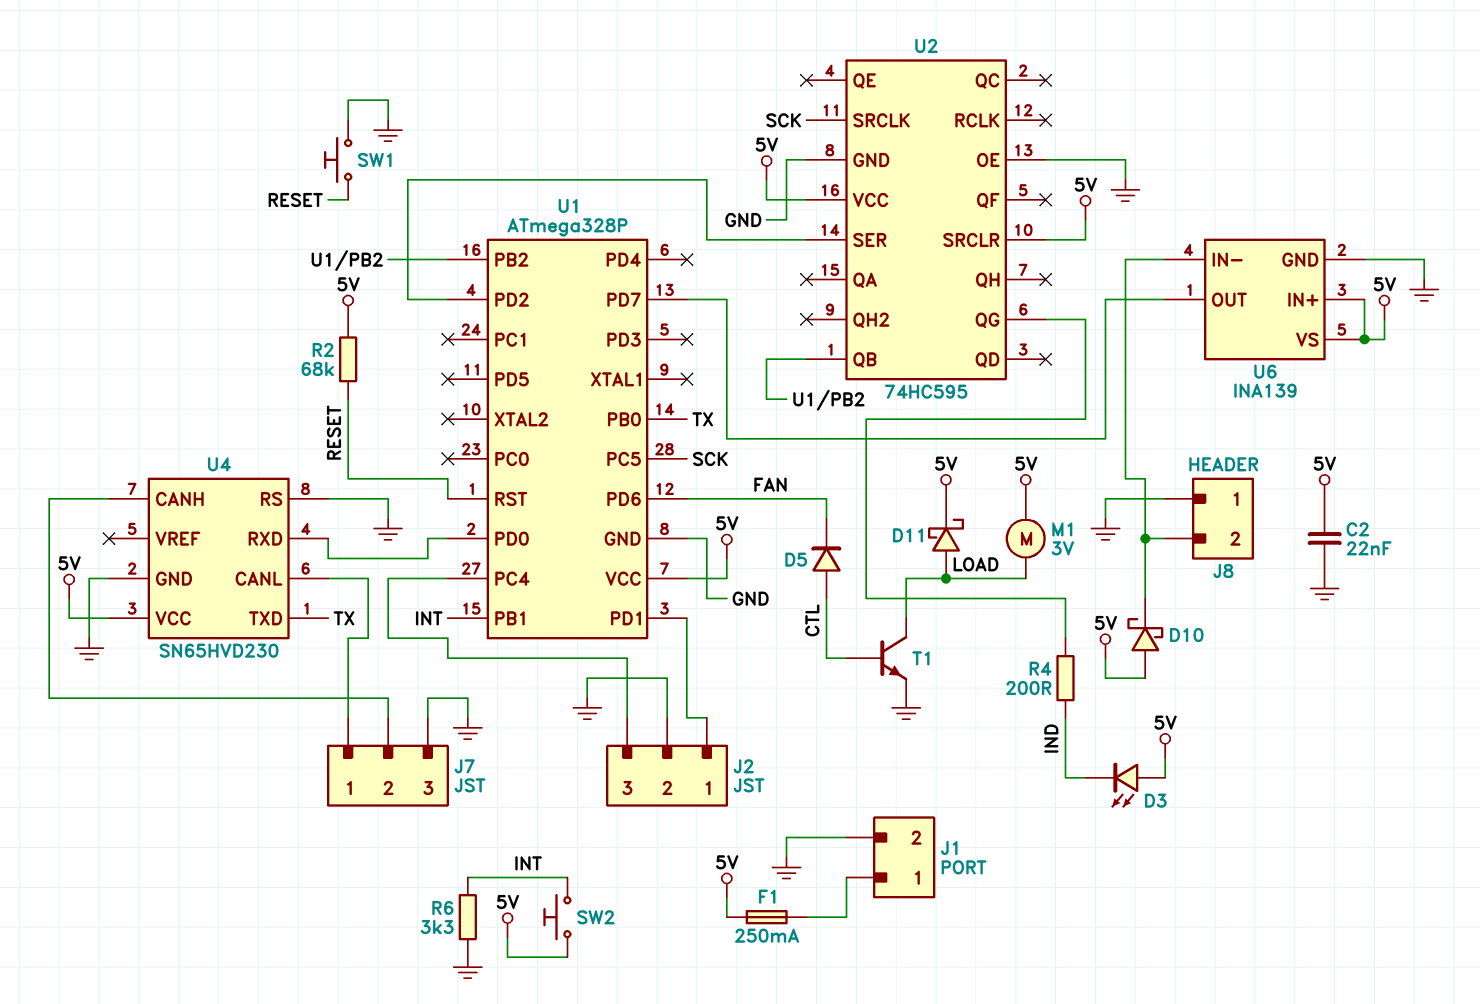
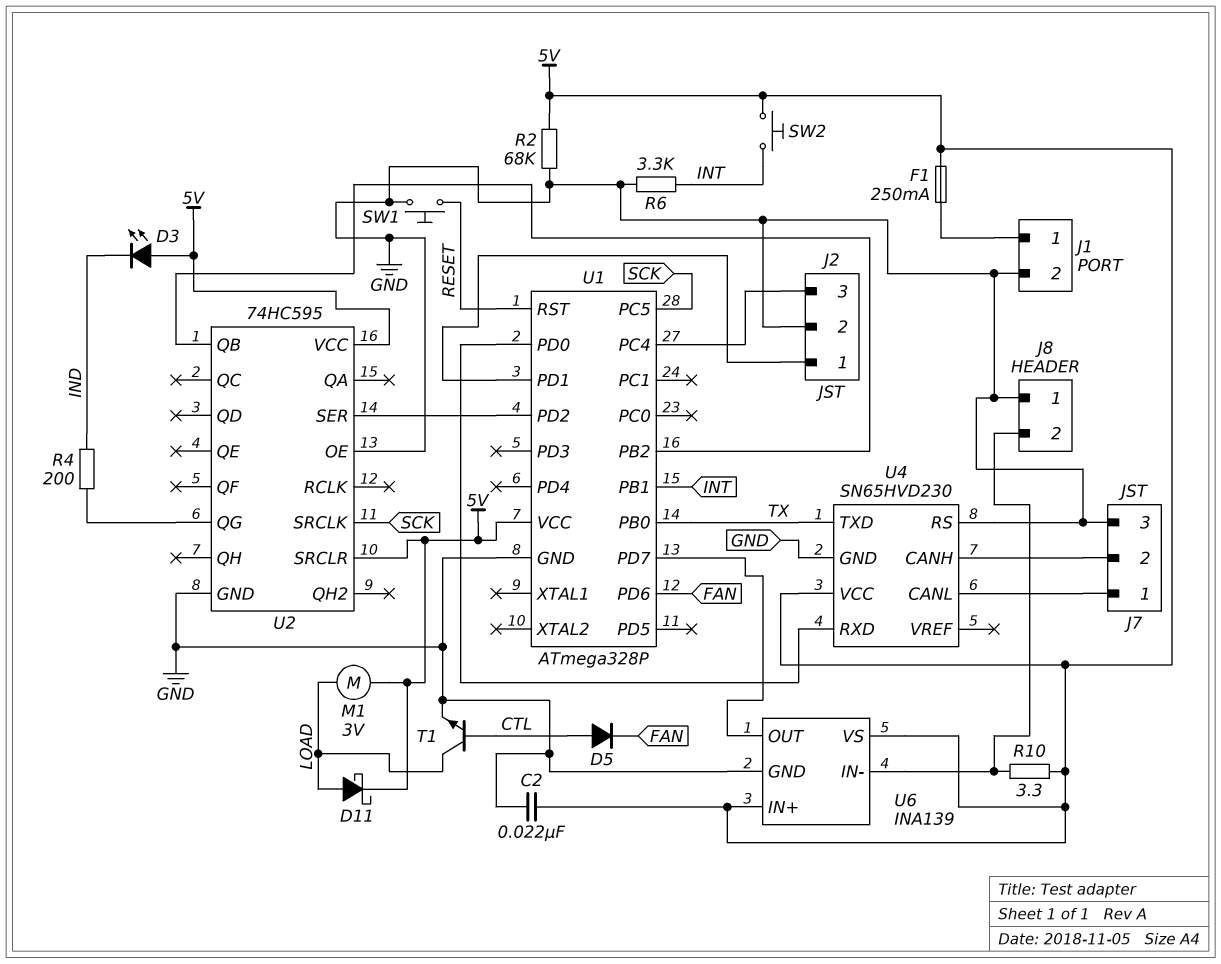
D10: schottky (A 5V, K J8/2) -> none
R2: 68k (5V, RESET) -> 68k (5V, GND)
R10: none -> 3.3 (5V, J8/2)

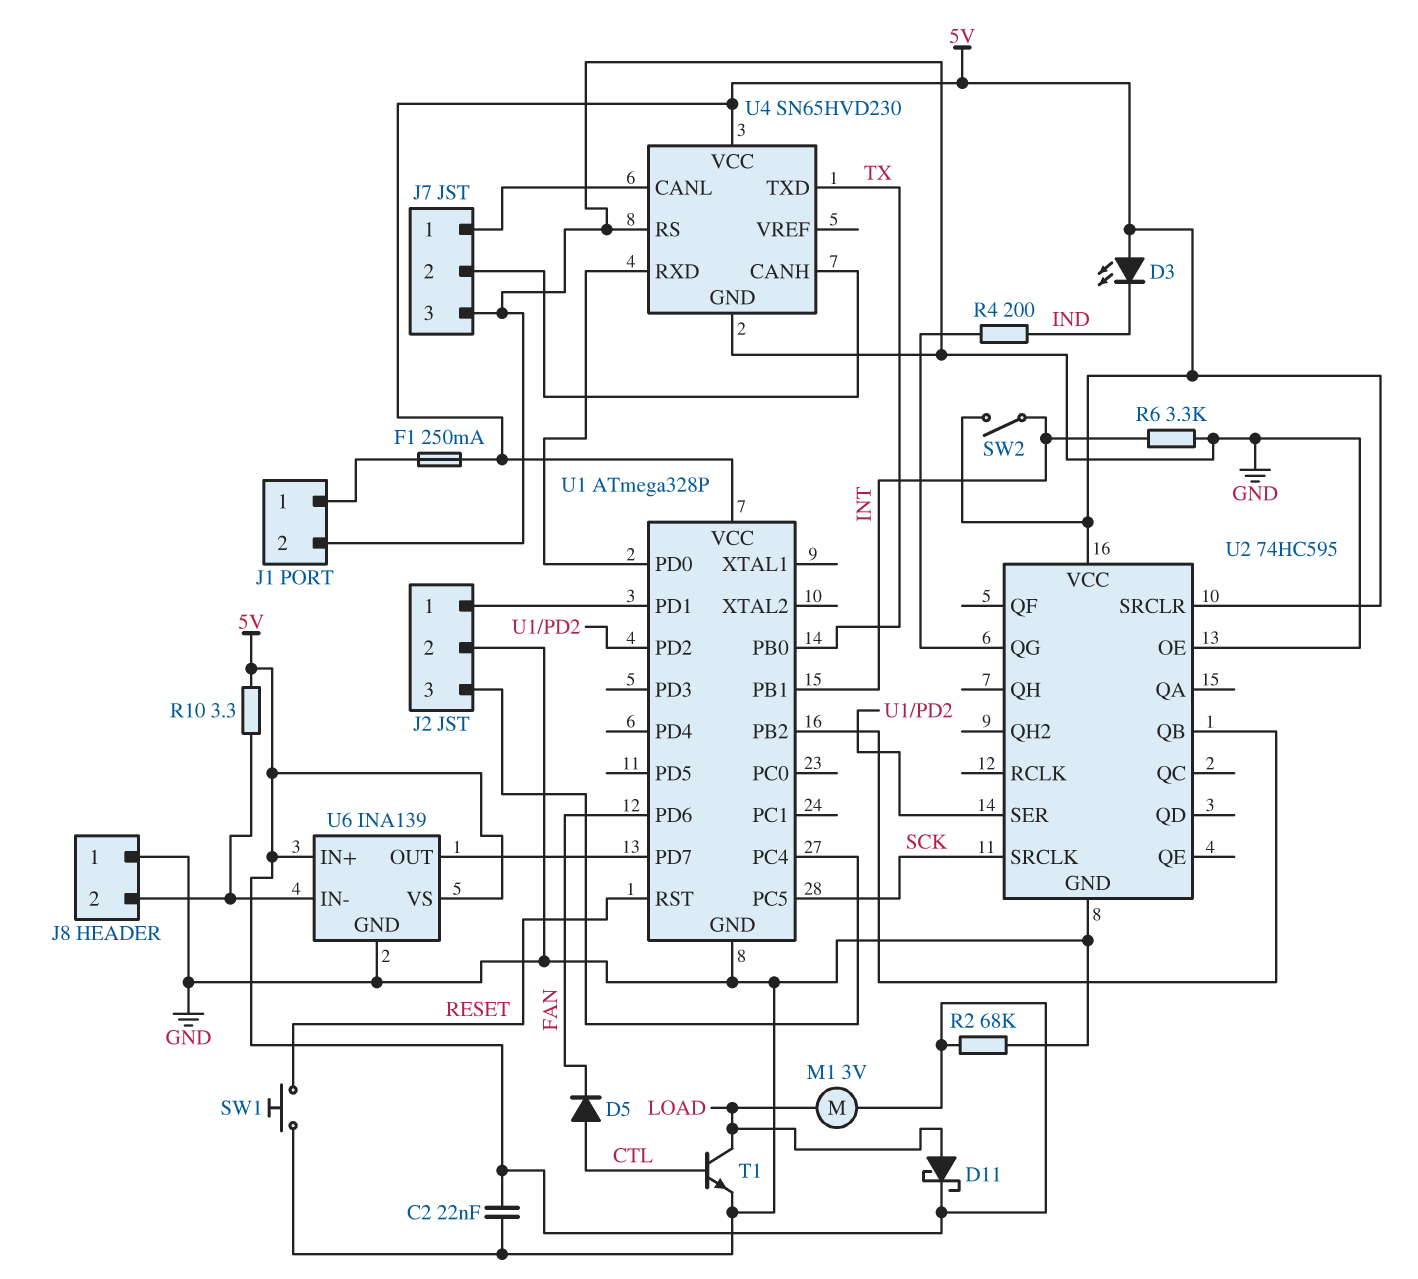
SW2: button (5V, INT) -> switch (5V, INT)

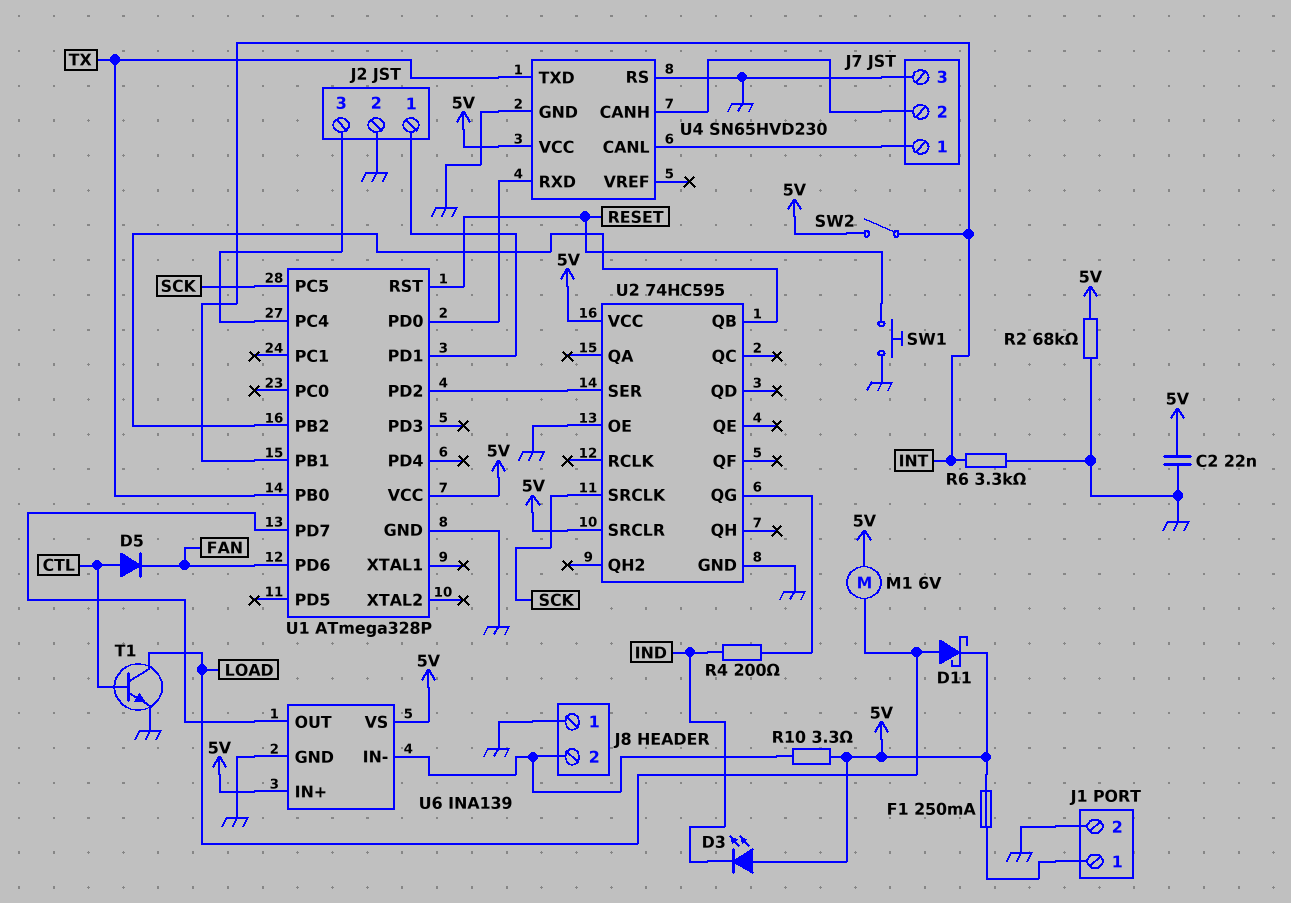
M1: motor 3V (5V, LOAD) -> motor 6V (5V, LOAD)

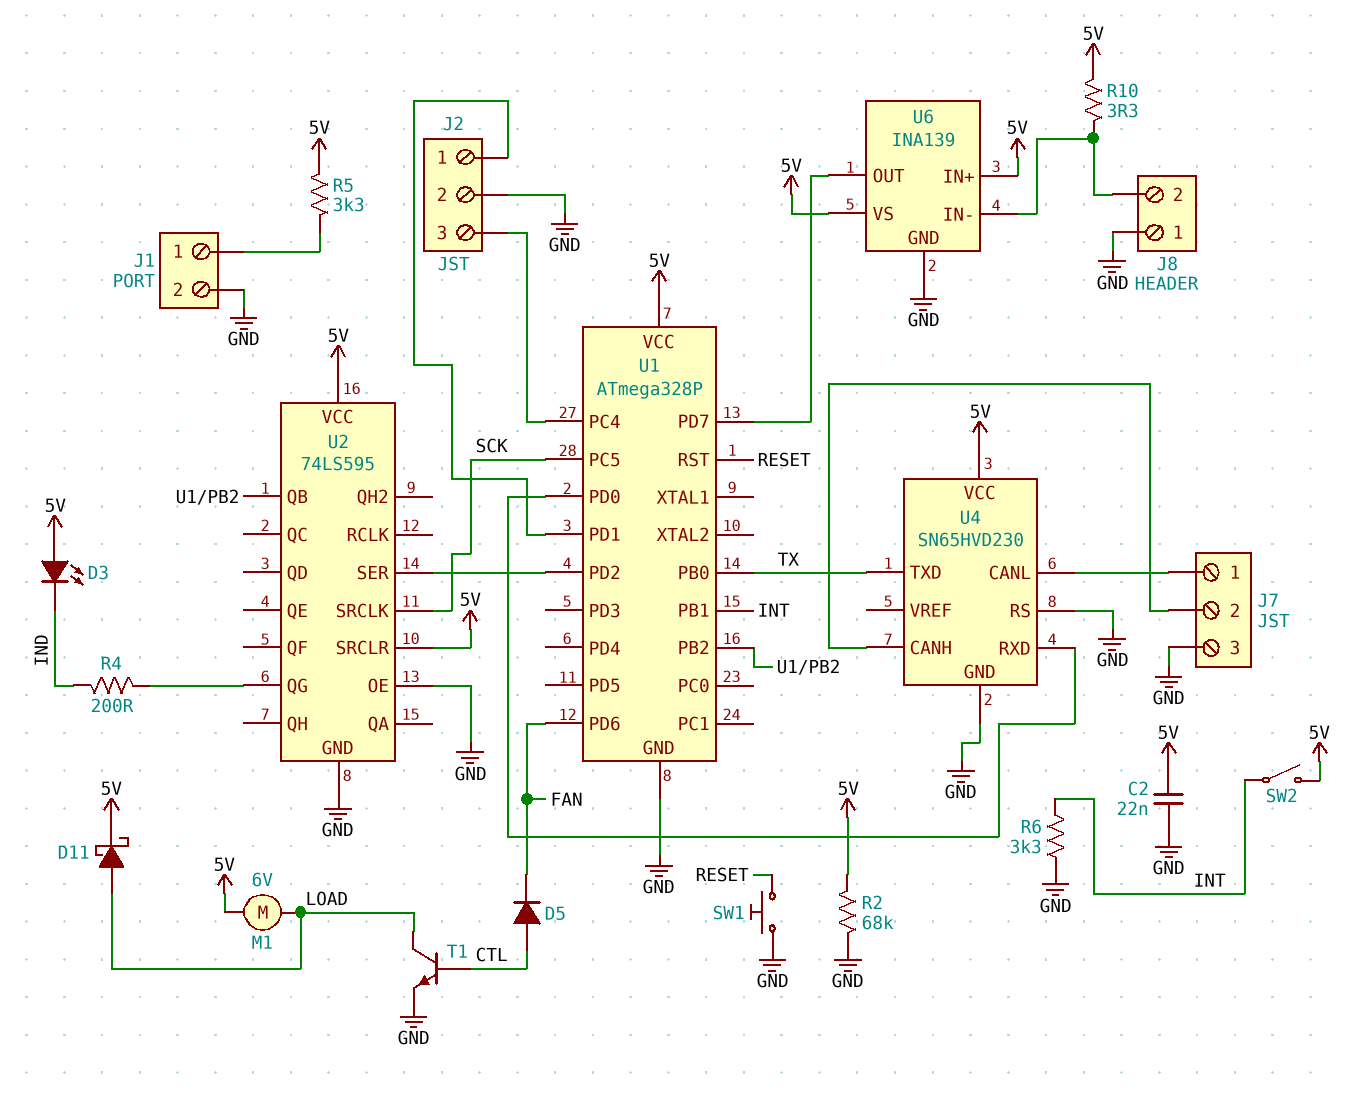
F1: 250mA (5V, J1/1) -> none
R5: none -> 3.3k (5V, J1/1)
U2: 74HC595 -> 74LS595

